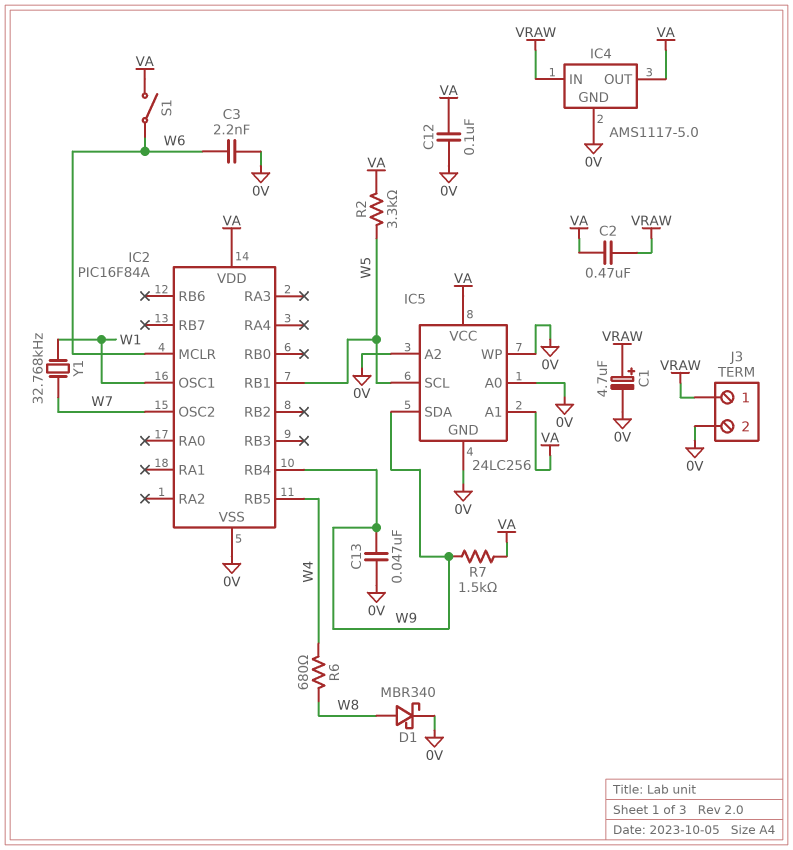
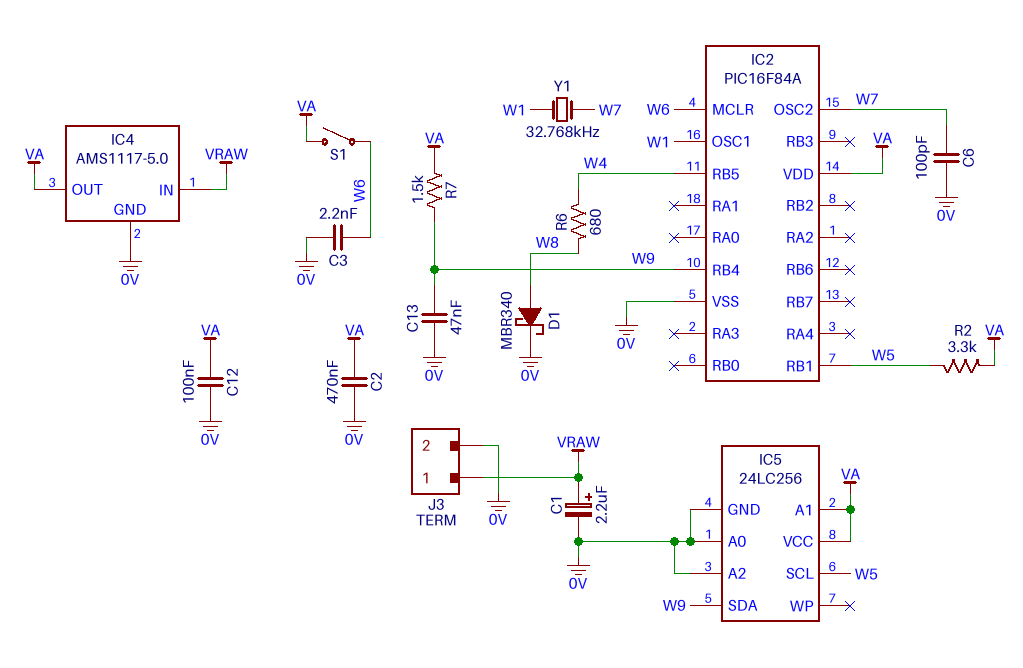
C1: 4.7uF (plus VRAW, minus 0V) -> 2.2uF (plus VRAW, minus 0V)
C2: 470nF (VA, VRAW) -> 470nF (0V, VA)
C6: none -> 100pF (0V, W7)
IC5 pin WP: 0V -> none

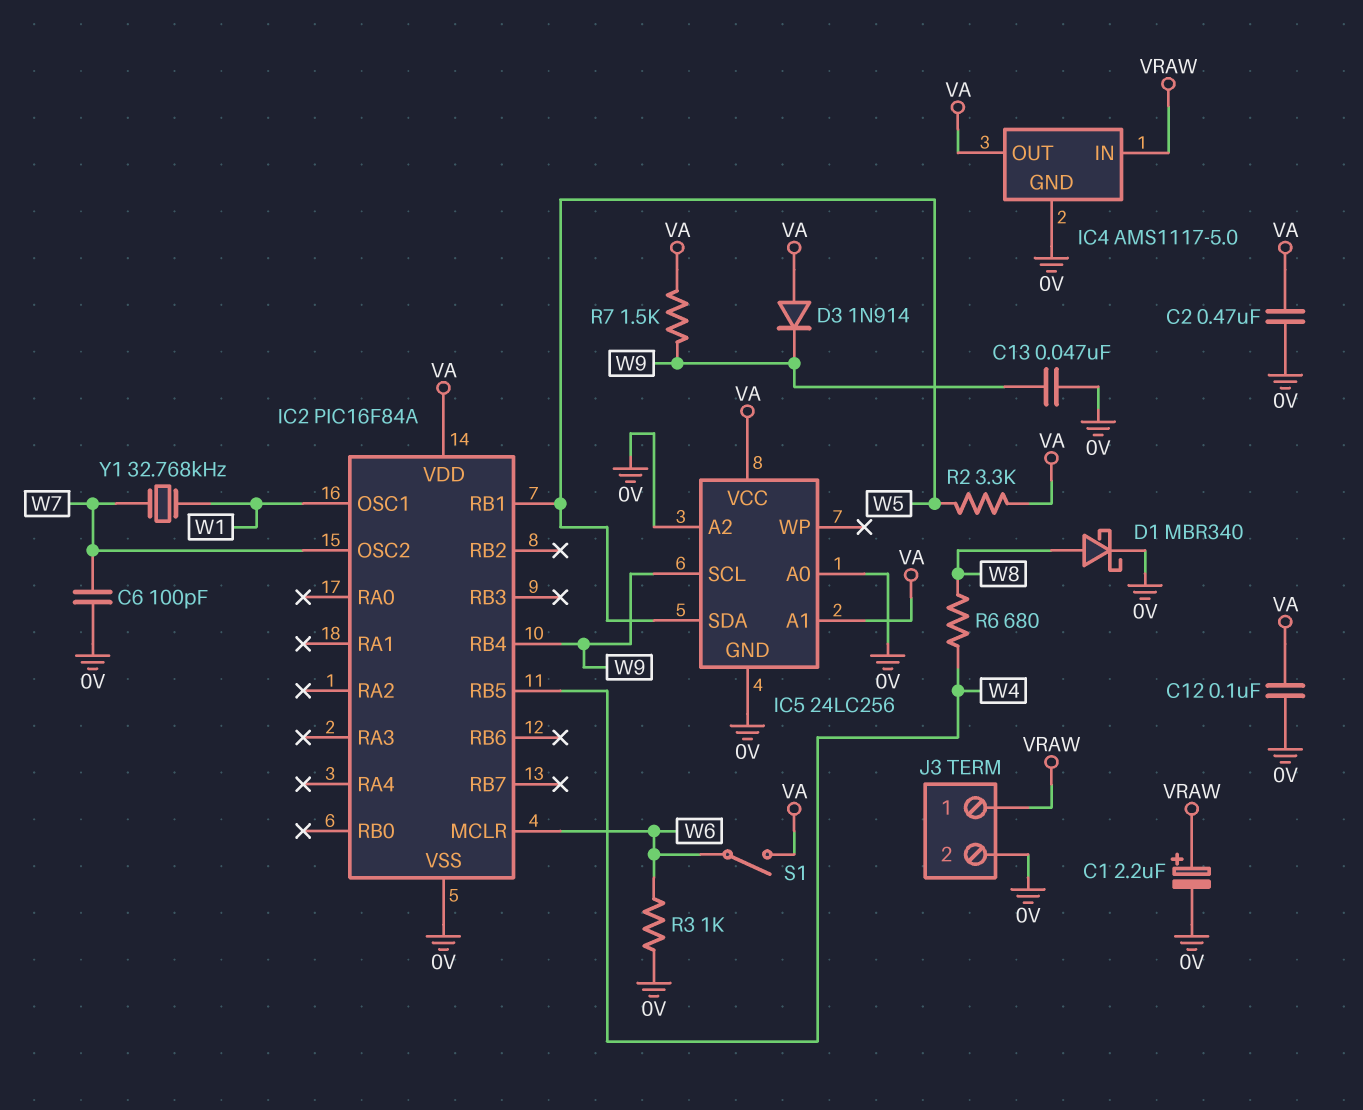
C3: 2.2nF (0V, W6) -> none
D3: none -> diode 1N914 (A VA, K W9)
IC5 pin SCL: W5 -> W9
IC5 pin SDA: W9 -> W5
R3: none -> 1k (0V, W6)

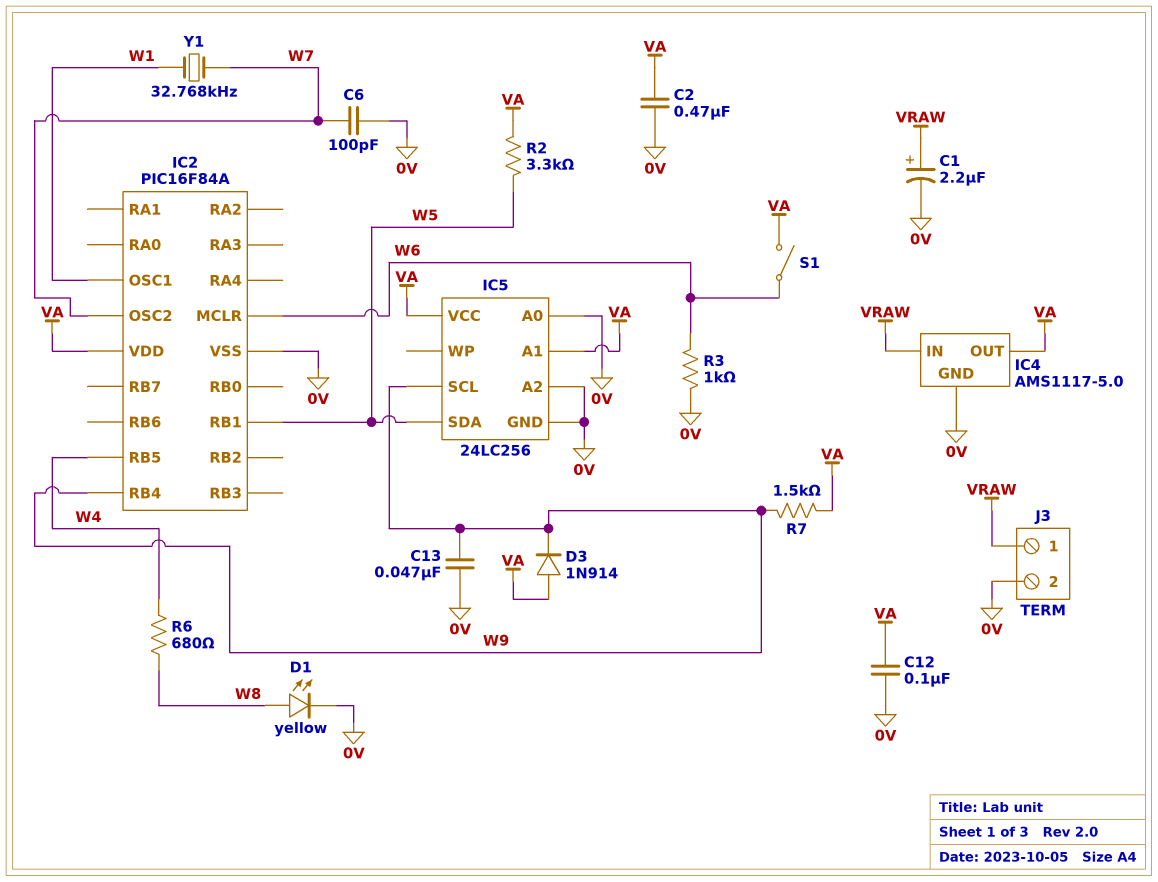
D1: schottky MBR340 (A W8, K 0V) -> LED yellow (A W8, K 0V)

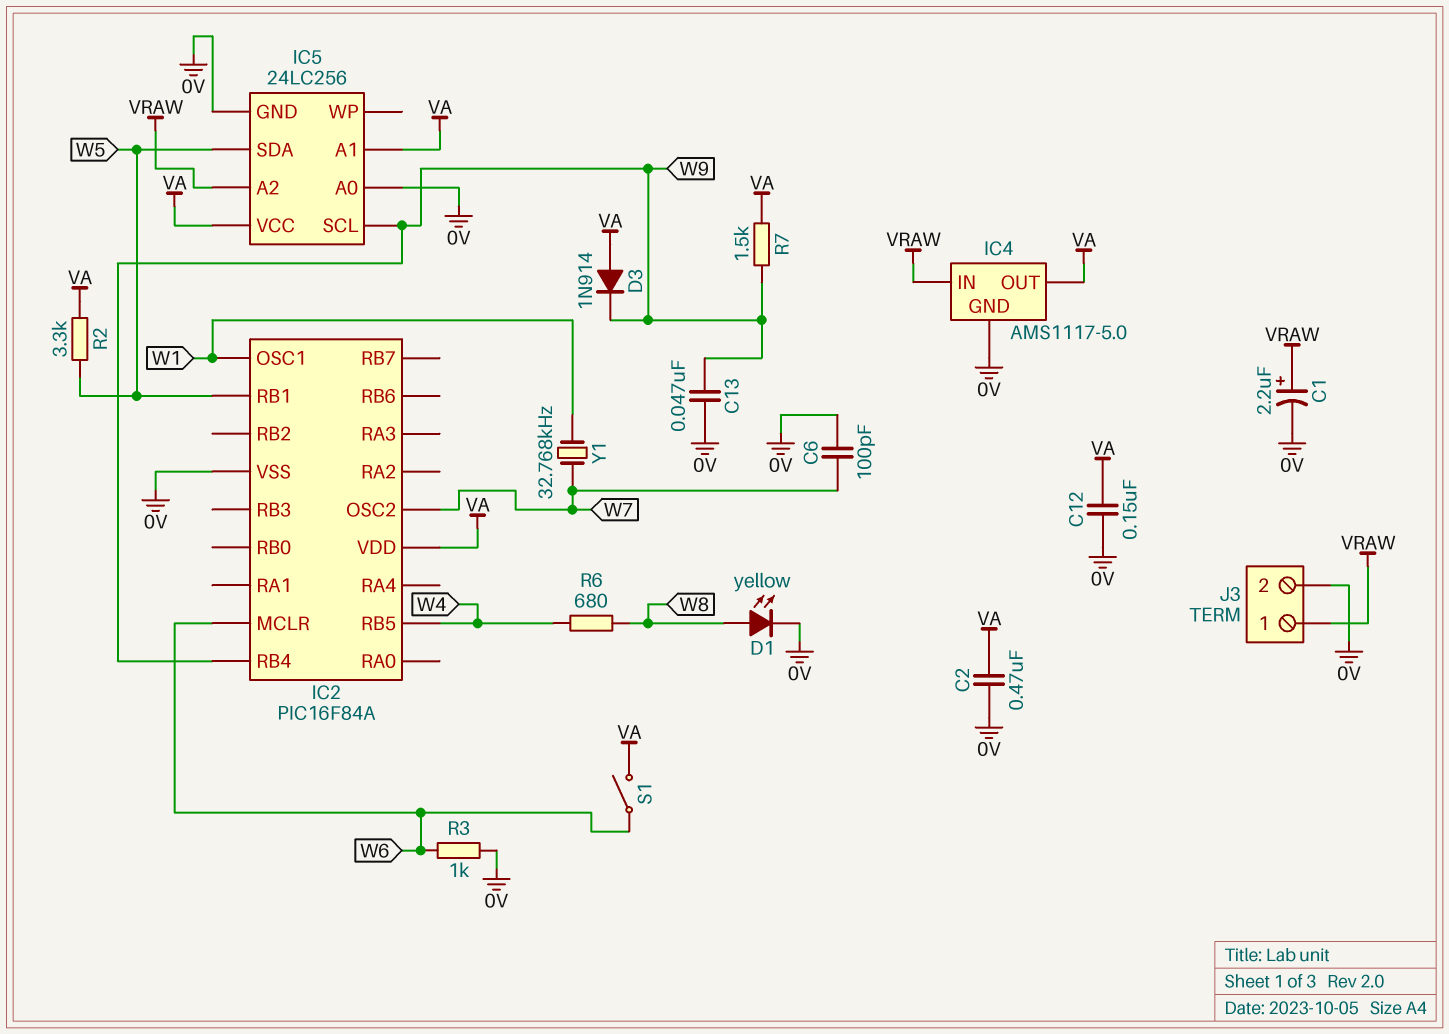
C12: 100nF (0V, VA) -> 150nF (0V, VA)
IC5 pin A2: 0V -> VRAW

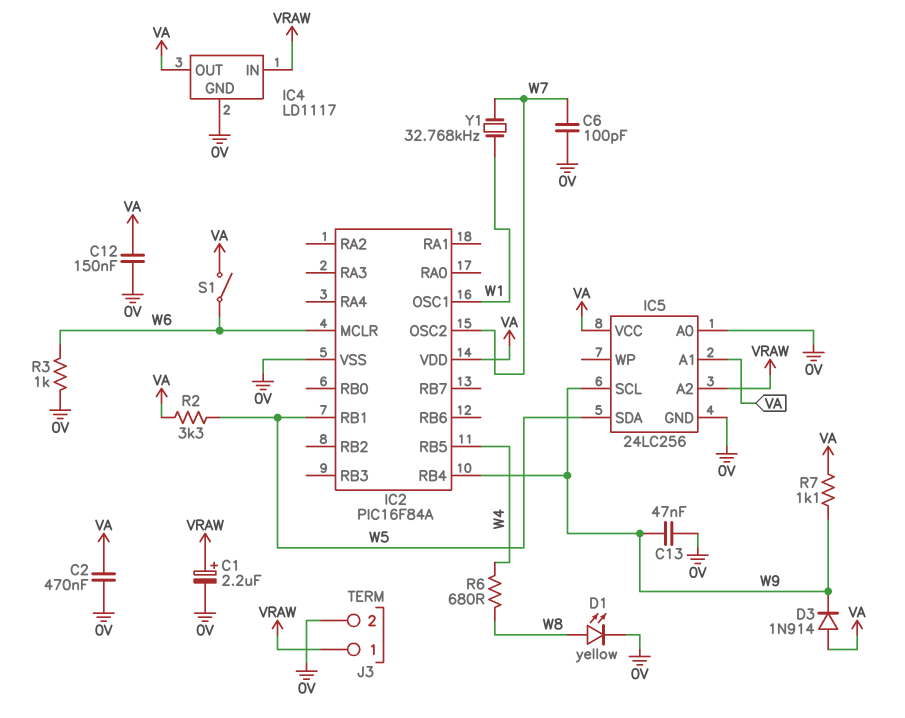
IC4: AMS1117-5.0 -> LD1117
R7: 1.5k (VA, W9) -> 1.1k (VA, W9)

